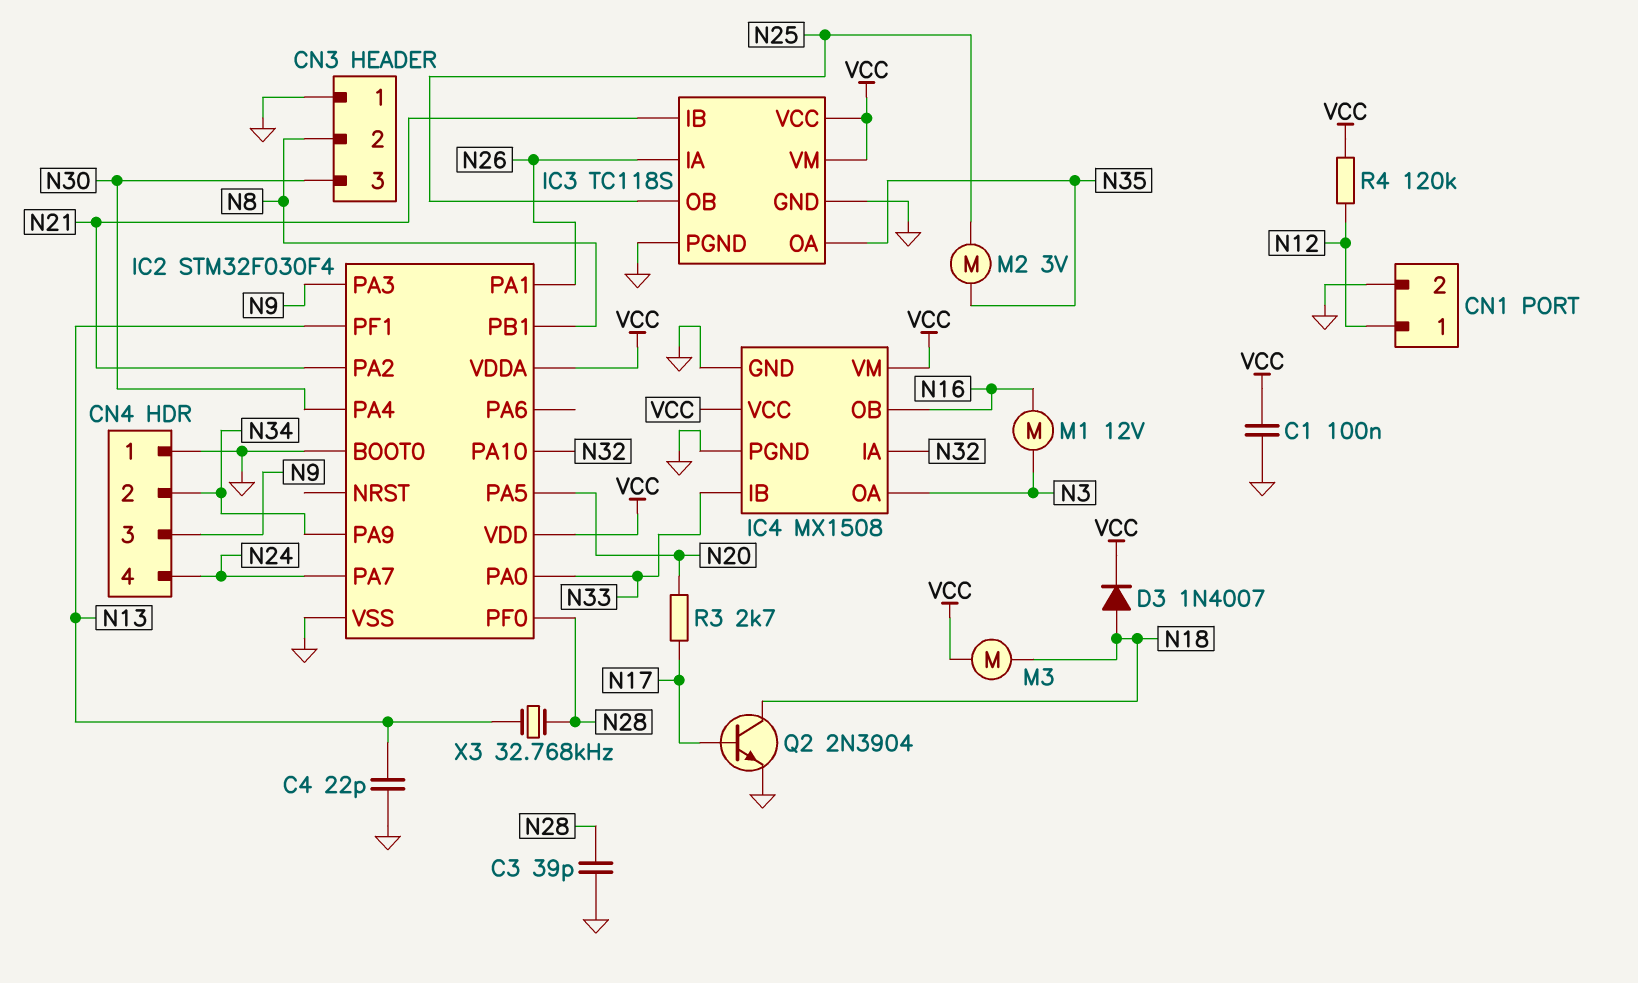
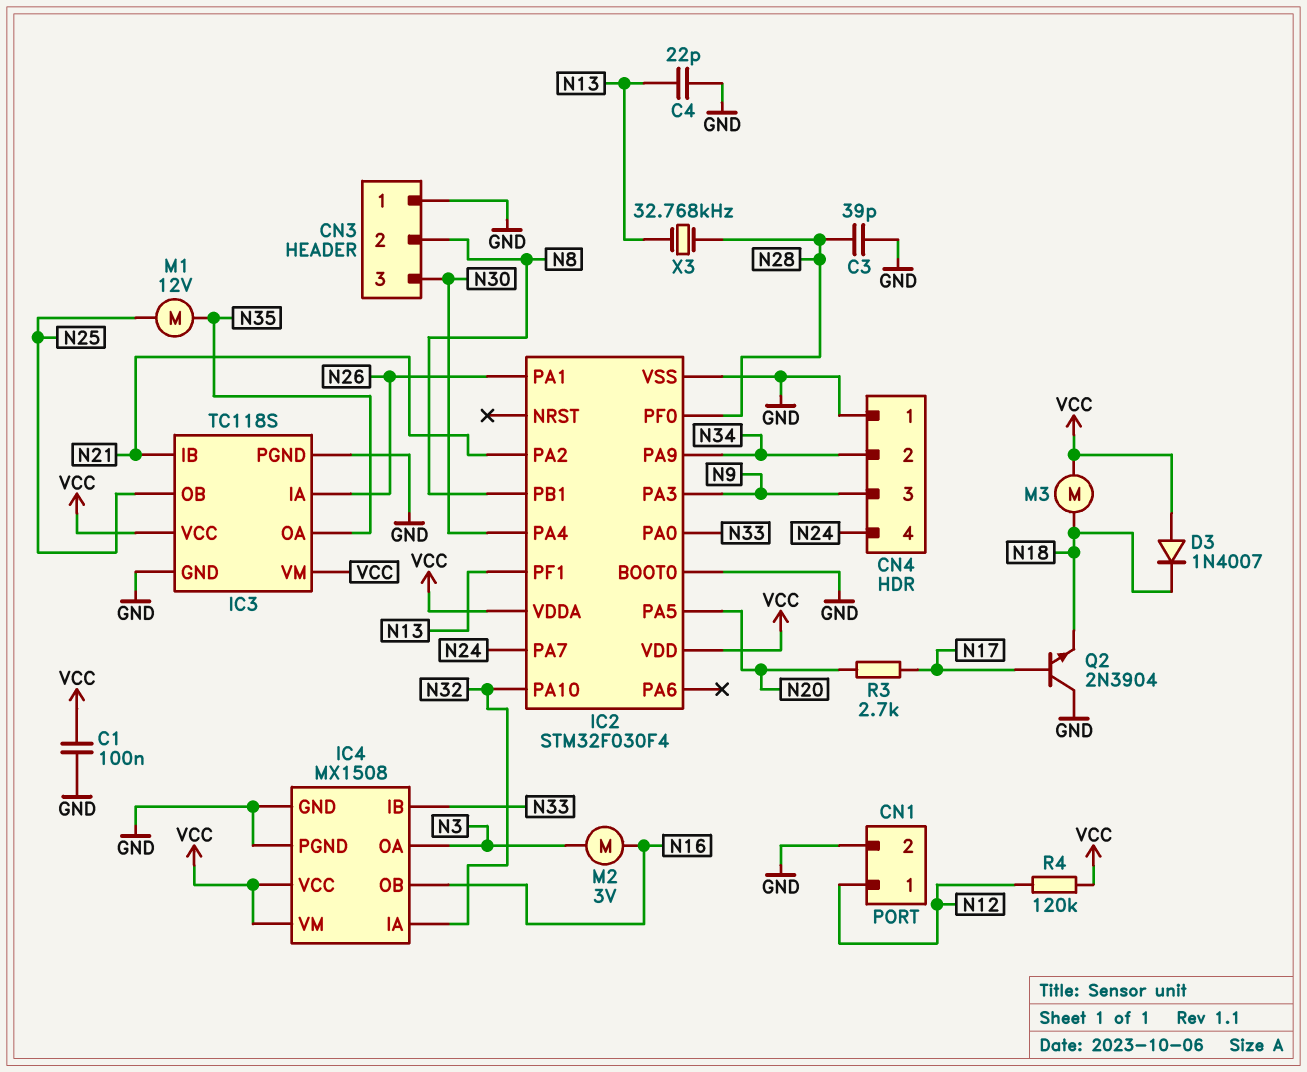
D3: diode 1N4007 (A N18, K VCC) -> diode 1N4007 (A VCC, K N18)
M1: motor 12V (N3, N16) -> motor 12V (N25, N35)
M2: motor 3V (N25, N35) -> motor 3V (N3, N16)
Q2: NPN 2N3904 (B N17, C N18, E GND) -> NPN 2N3904 (B N17, C GND, E N18)

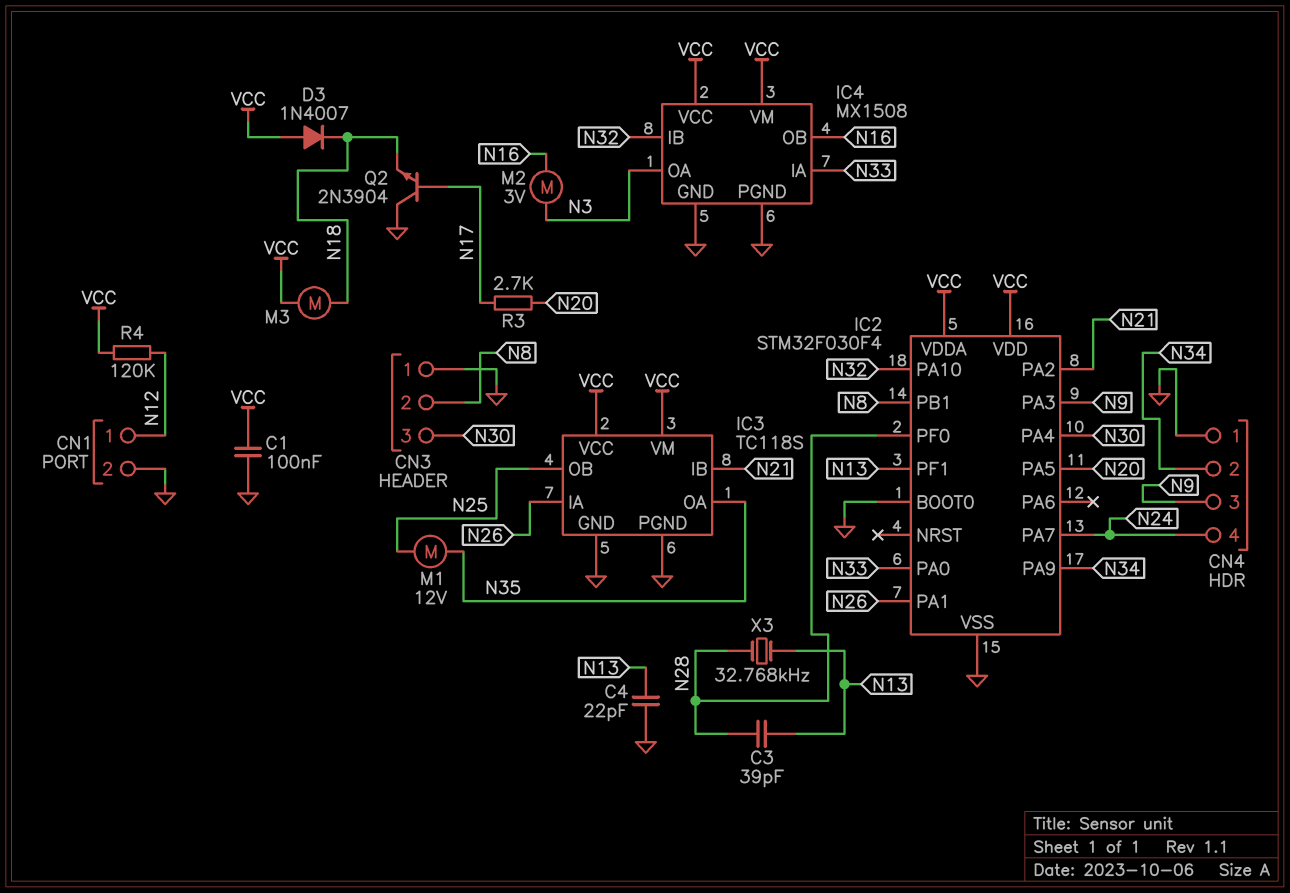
C3: 39pF (GND, N28) -> 39pF (N13, N28)
IC4 pin IA: N32 -> N33
IC4 pin IB: N33 -> N32

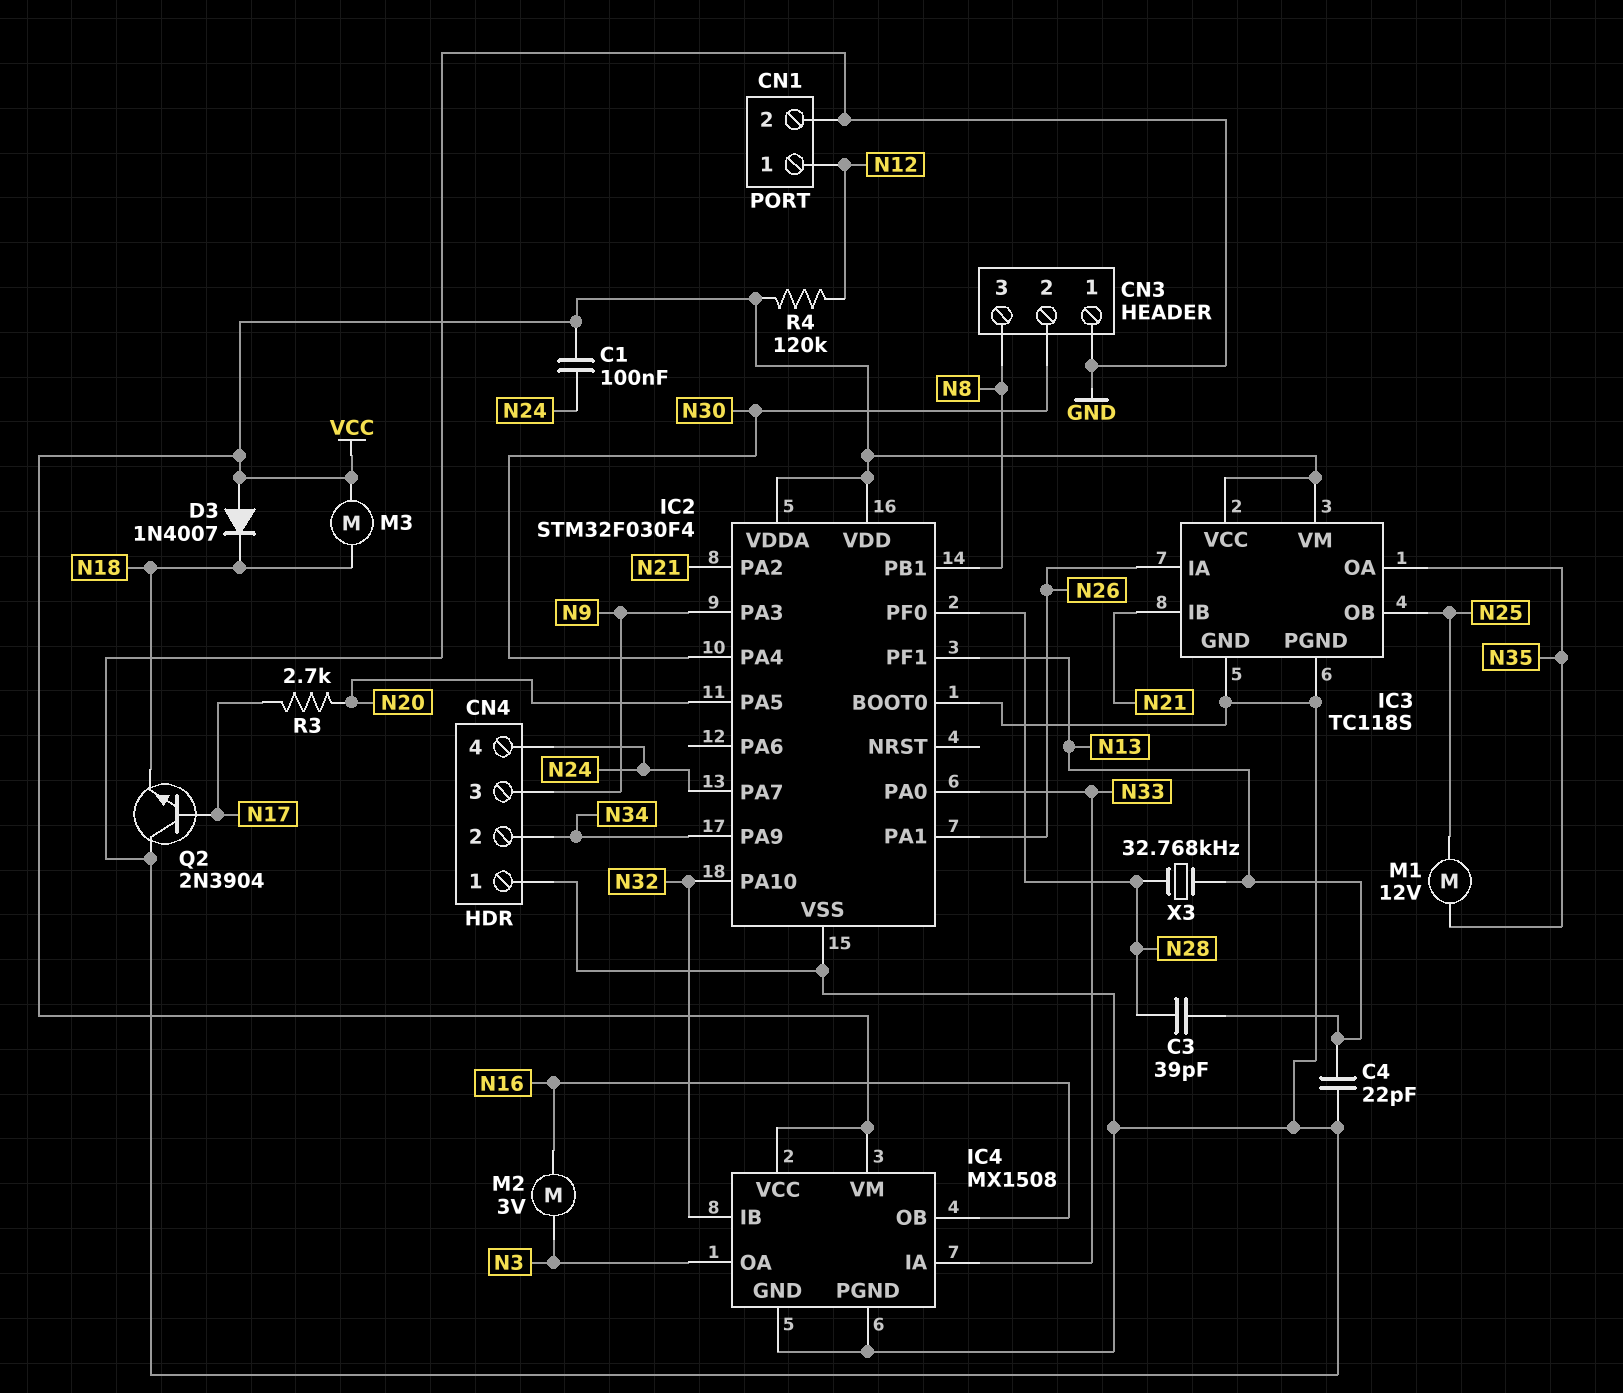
C1: 100nF (GND, VCC) -> 100nF (N24, VCC)
CN3 pin 2: N8 -> N30
CN3 pin 3: N30 -> N8

